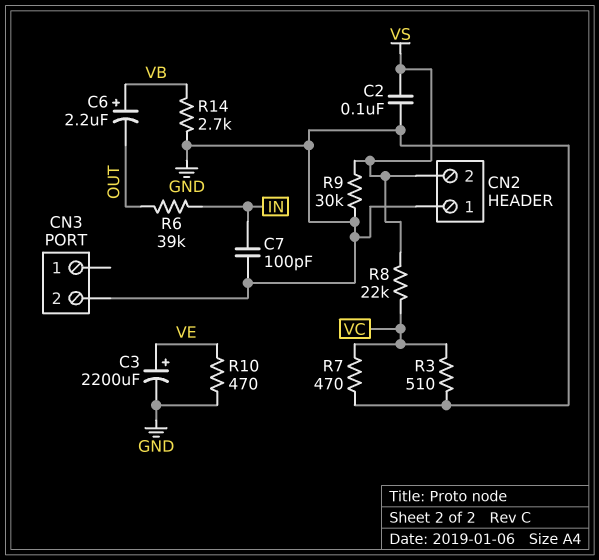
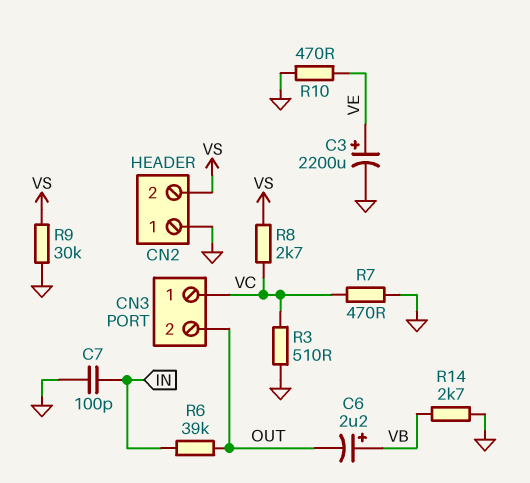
C2: 100nF (GND, VS) -> none
CN3 pin 1: none -> VC
CN3 pin 2: GND -> OUT
R8: 22k (VC, VS) -> 2.7k (VC, VS)

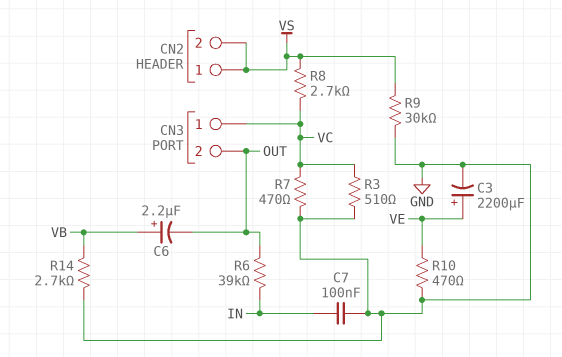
C7: 100pF (GND, IN) -> 100nF (GND, IN)
CN2 pin 1: GND -> VS

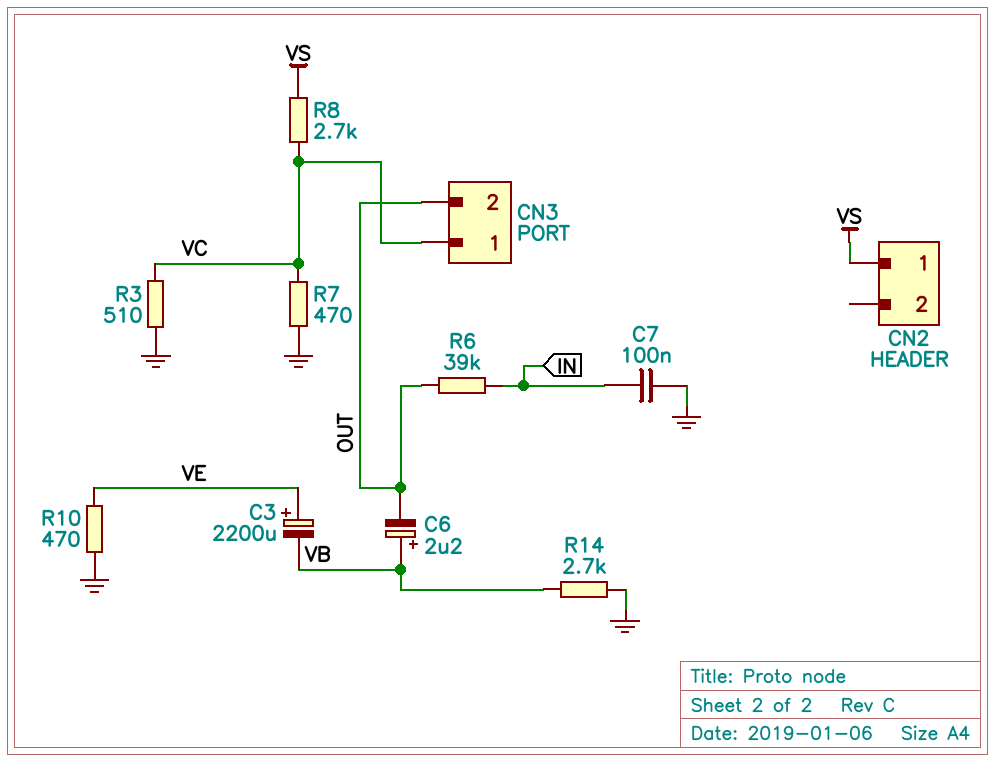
C3: 2200uF (plus VE, minus GND) -> 2200uF (plus VE, minus VB)
CN2 pin 2: VS -> none
R9: 30k (GND, VS) -> none

